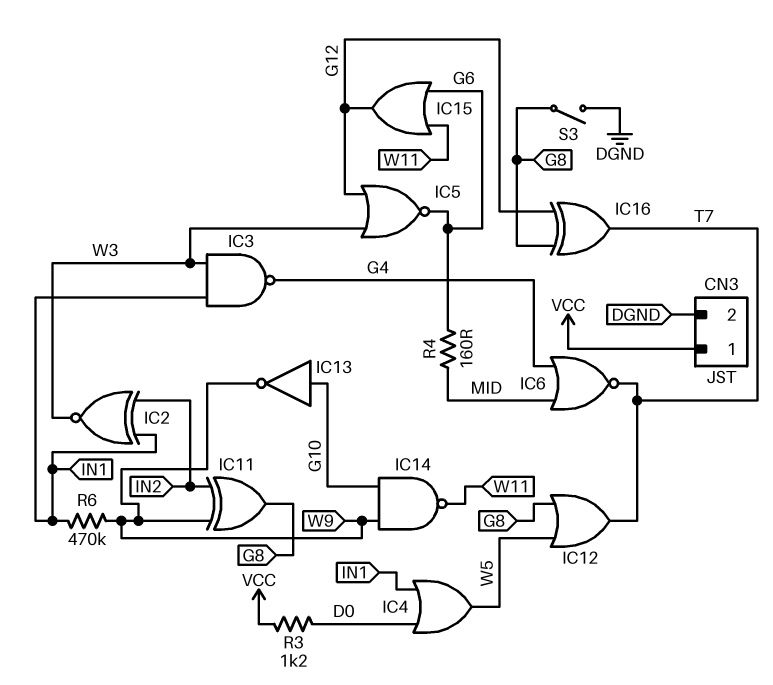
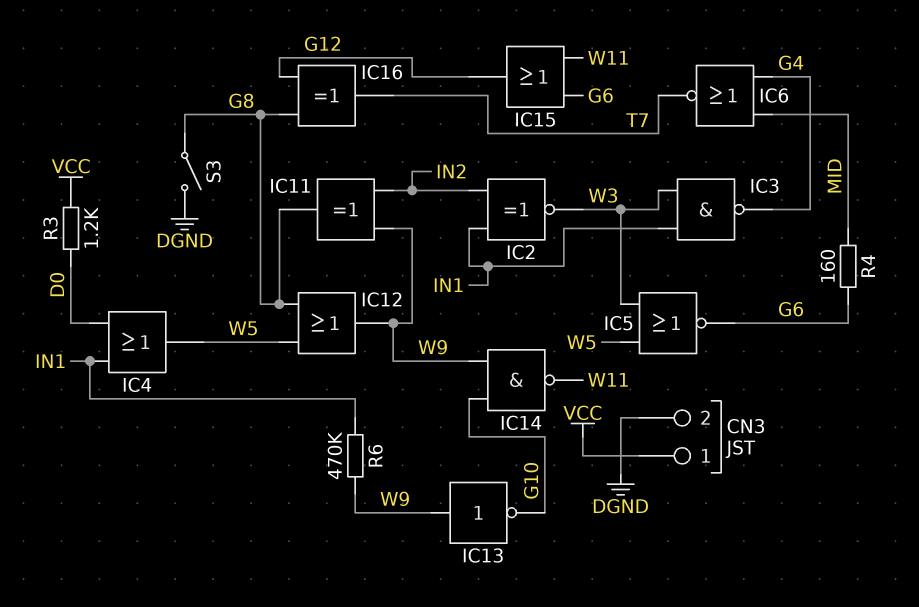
IC5: NOR (in G12, in W3, out G6) -> NOR (in W3, in W5, out G6)
IC12: OR (in G8, in W5, out T7) -> OR (in G8, in W5, out W9)
IC13: NOT (in G10, out W9) -> NOT (in W9, out G10)

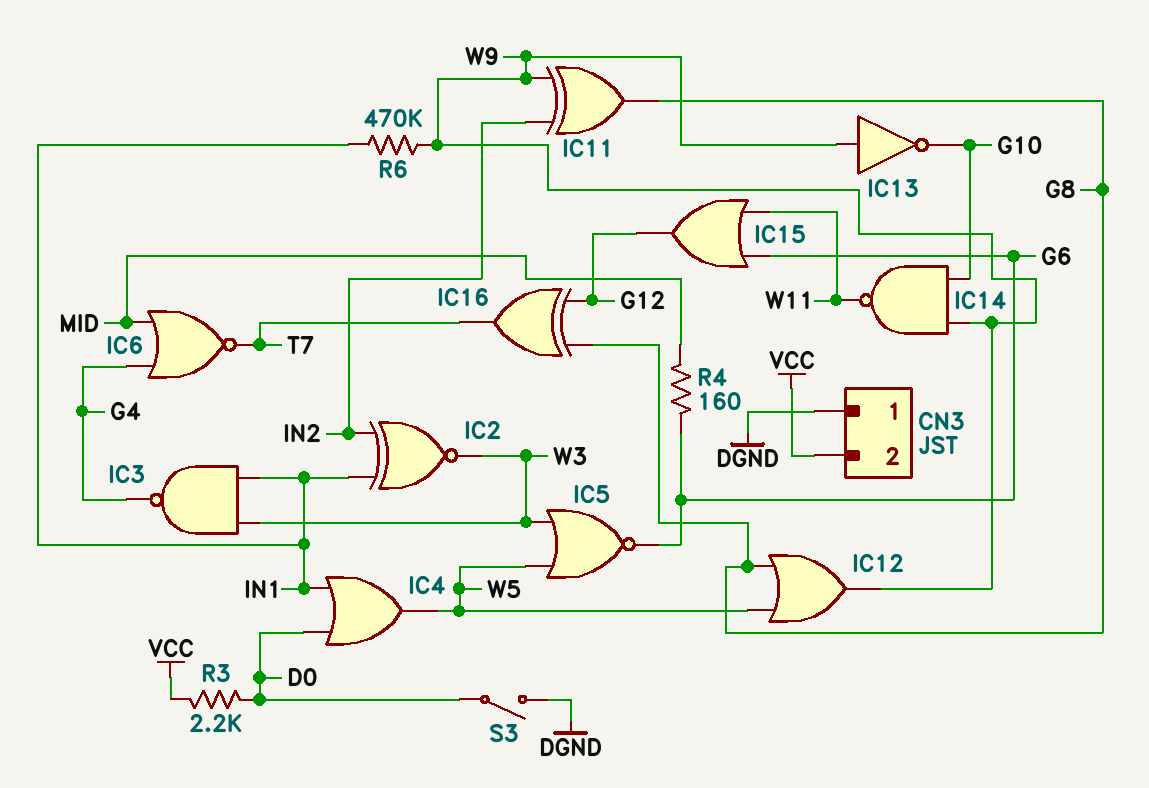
CN3 pin 1: VCC -> DGND
CN3 pin 2: DGND -> VCC
R3: 1.2k (D0, VCC) -> 2.2k (D0, VCC)
S3: switch (DGND, G8) -> switch (D0, DGND)

